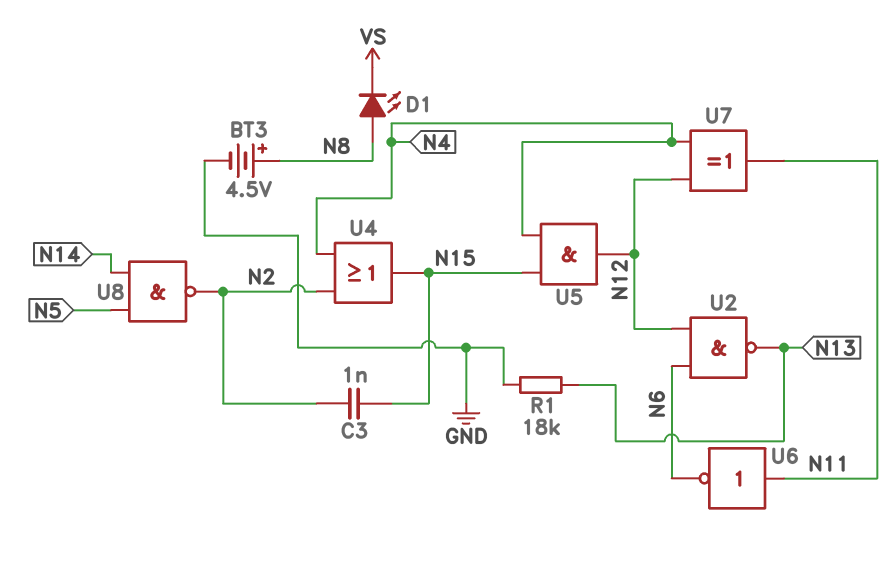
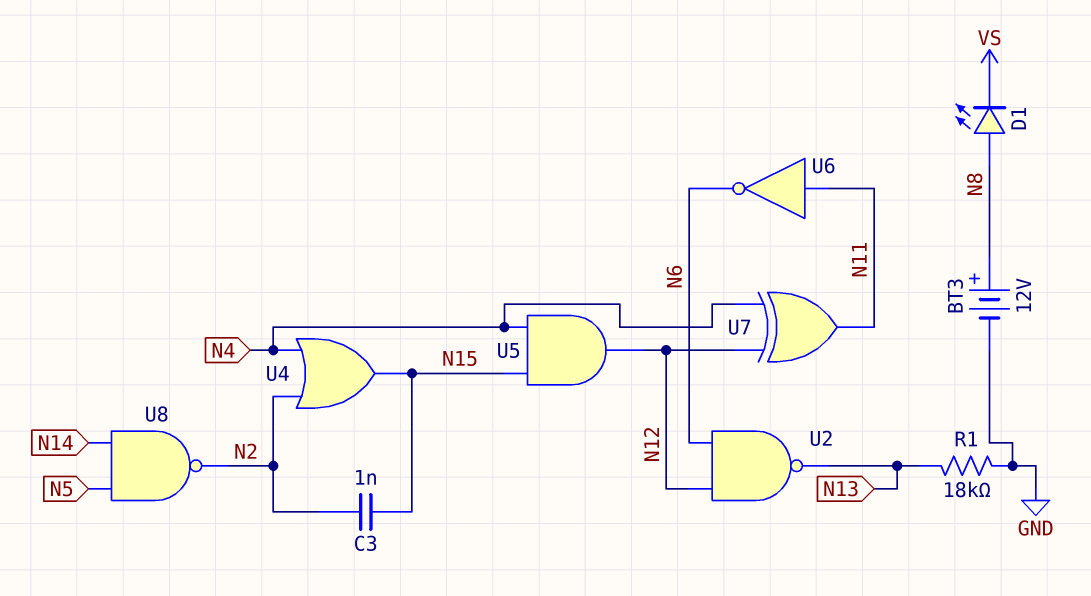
BT3: 4.5V (plus N8, minus GND) -> 12V (plus N8, minus GND)

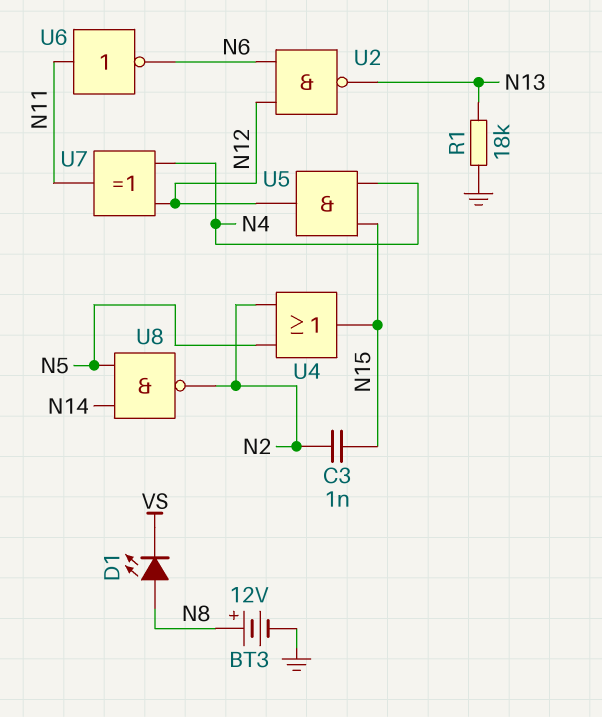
U4: OR (in N2, in N4, out N15) -> OR (in N2, in N5, out N15)

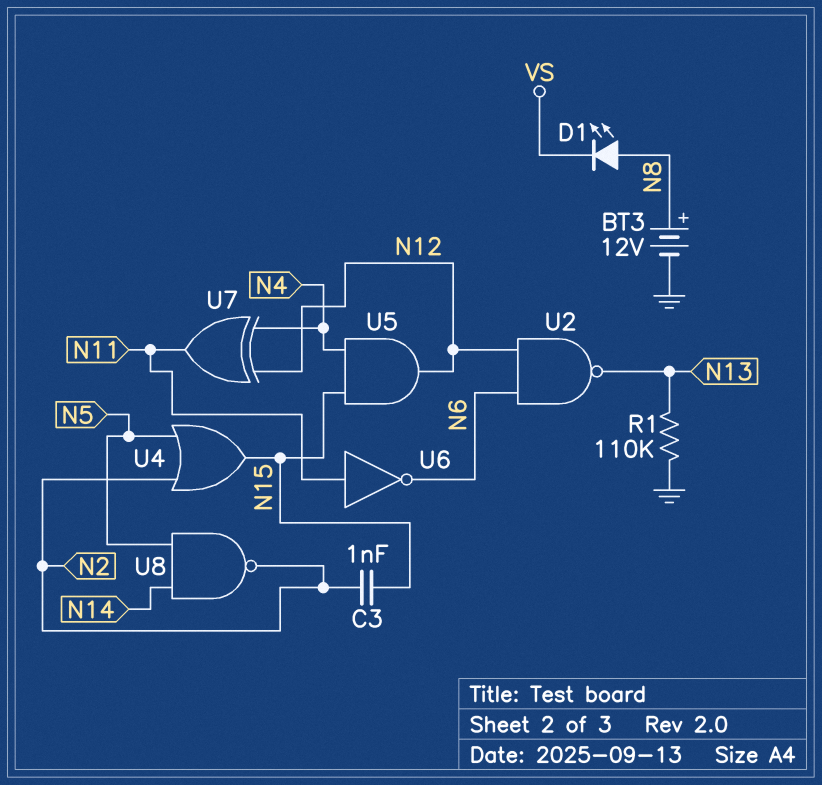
R1: 18k (GND, N13) -> 110k (GND, N13)

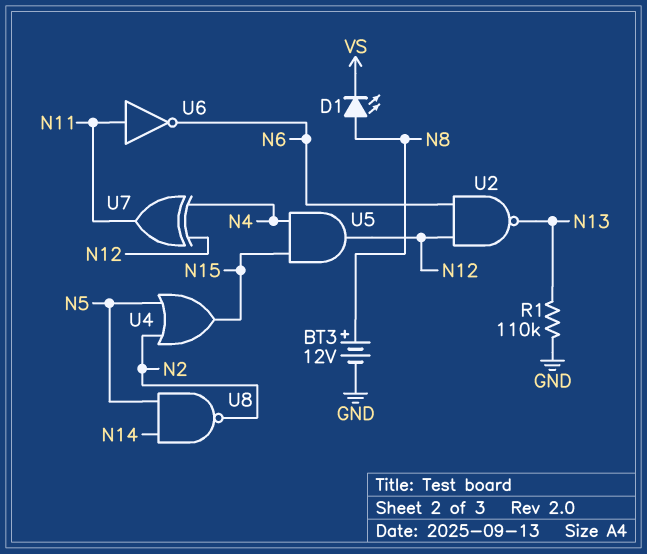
C3: 1nF (N2, N15) -> none

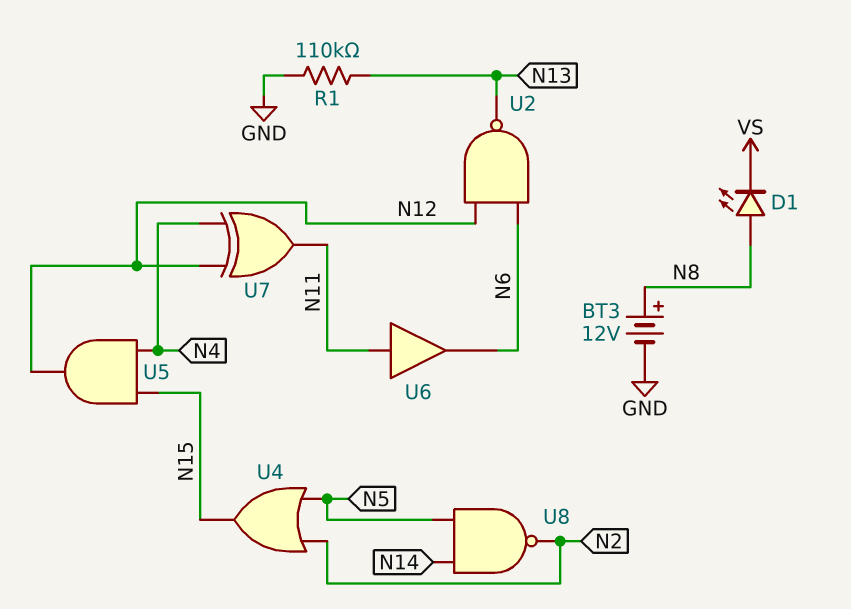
U6: NOT (in N11, out N6) -> buffer (in N11, out N6)

